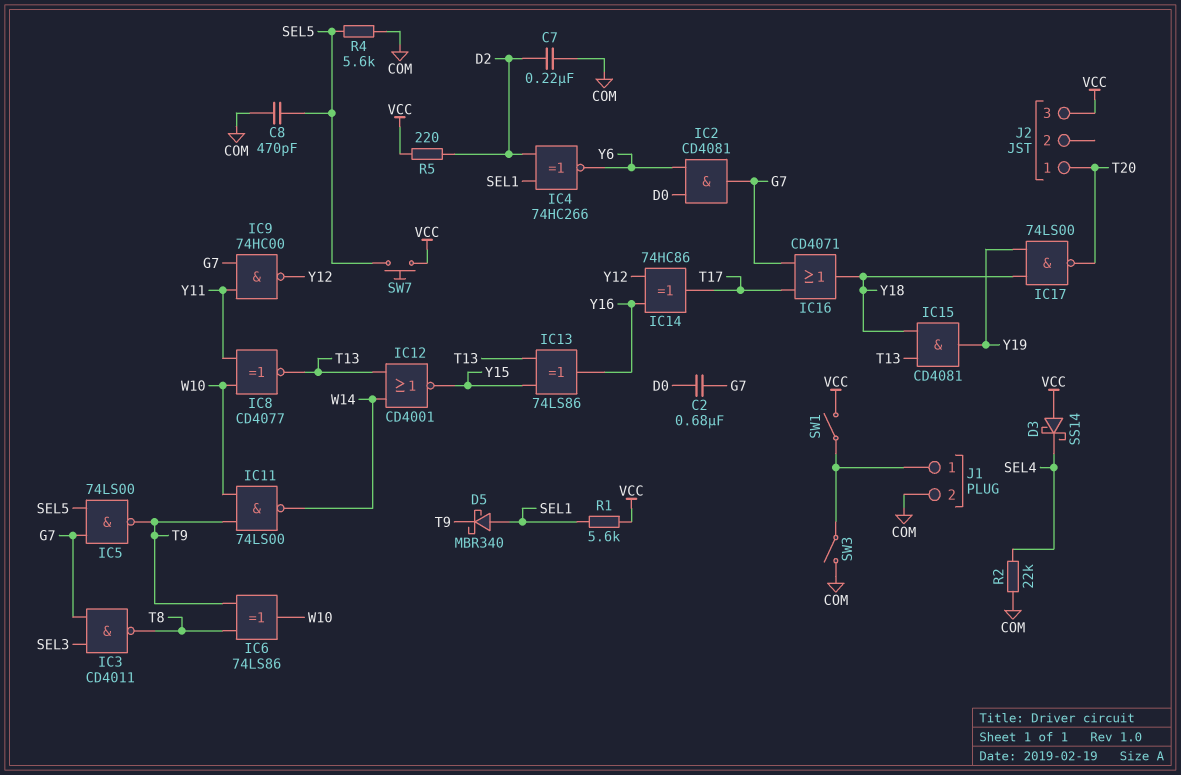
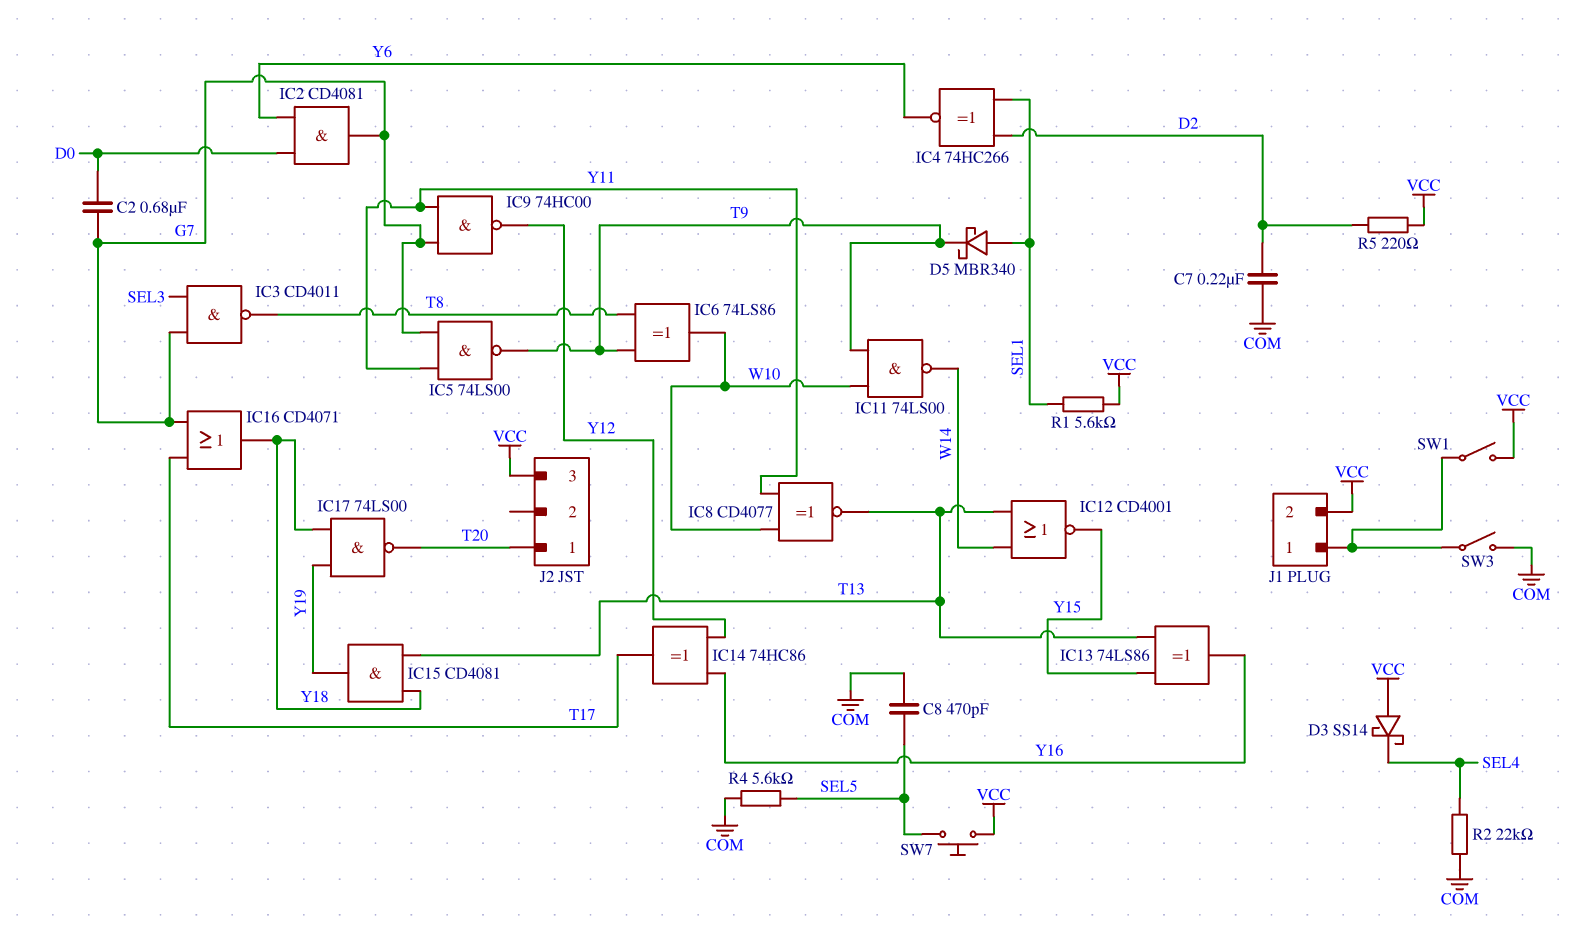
IC5: NAND 74LS00 (in G7, in SEL5, out T9) -> NAND 74LS00 (in G7, in Y11, out T9)
J1 pin 2: COM -> VCC

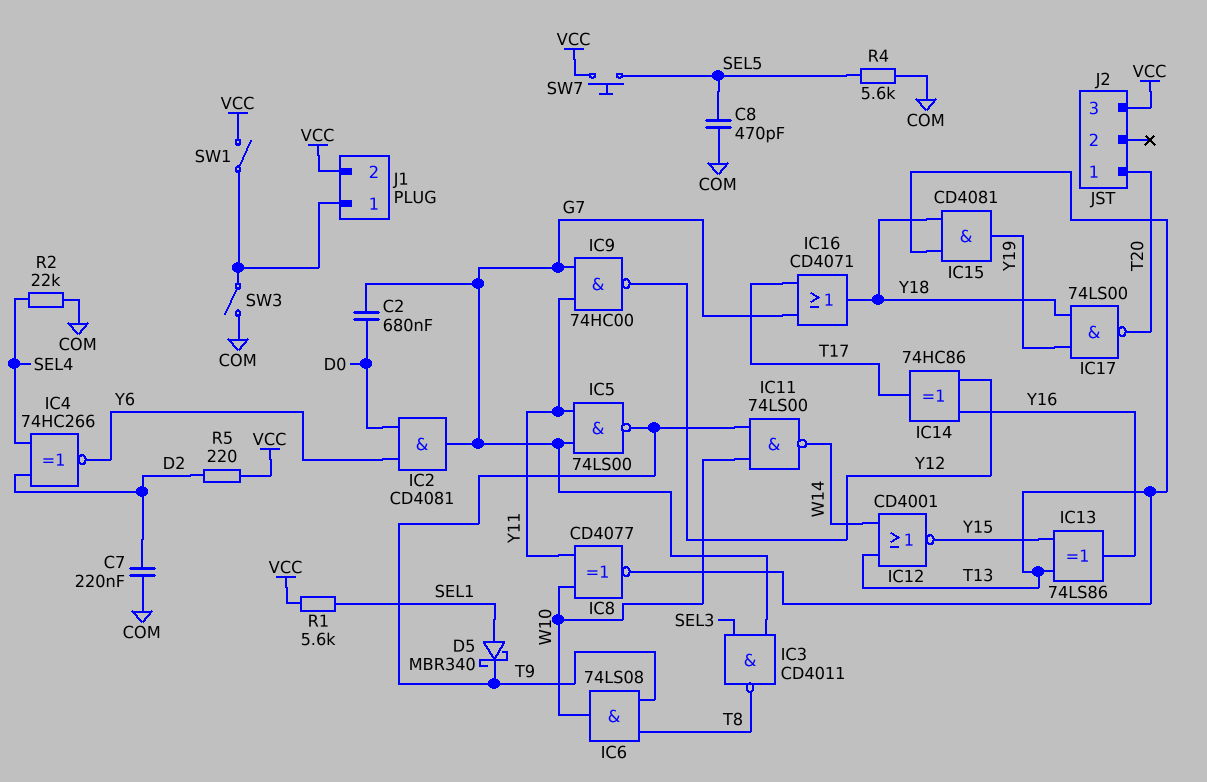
D3: schottky SS14 (A VCC, K SEL4) -> none
IC4: XNOR 74HC266 (in D2, in SEL1, out Y6) -> XNOR 74HC266 (in D2, in SEL4, out Y6)
IC6: XOR 74LS86 (in T8, in T9, out W10) -> AND 74LS08 (in T8, in T9, out W10)

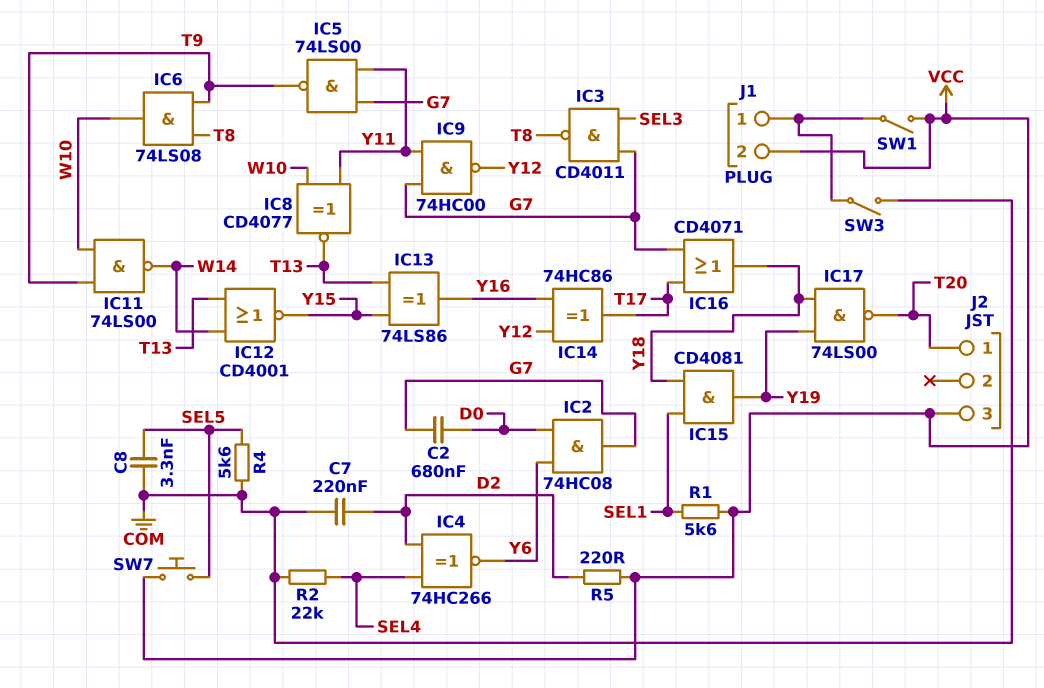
C8: 470pF (COM, SEL5) -> 3.3nF (COM, SEL5)
D5: schottky MBR340 (A SEL1, K T9) -> none
IC2: AND CD4081 (in D0, in Y6, out G7) -> AND 74HC08 (in D0, in Y6, out G7)
IC15: AND CD4081 (in T13, in Y18, out Y19) -> AND CD4081 (in SEL1, in Y18, out Y19)

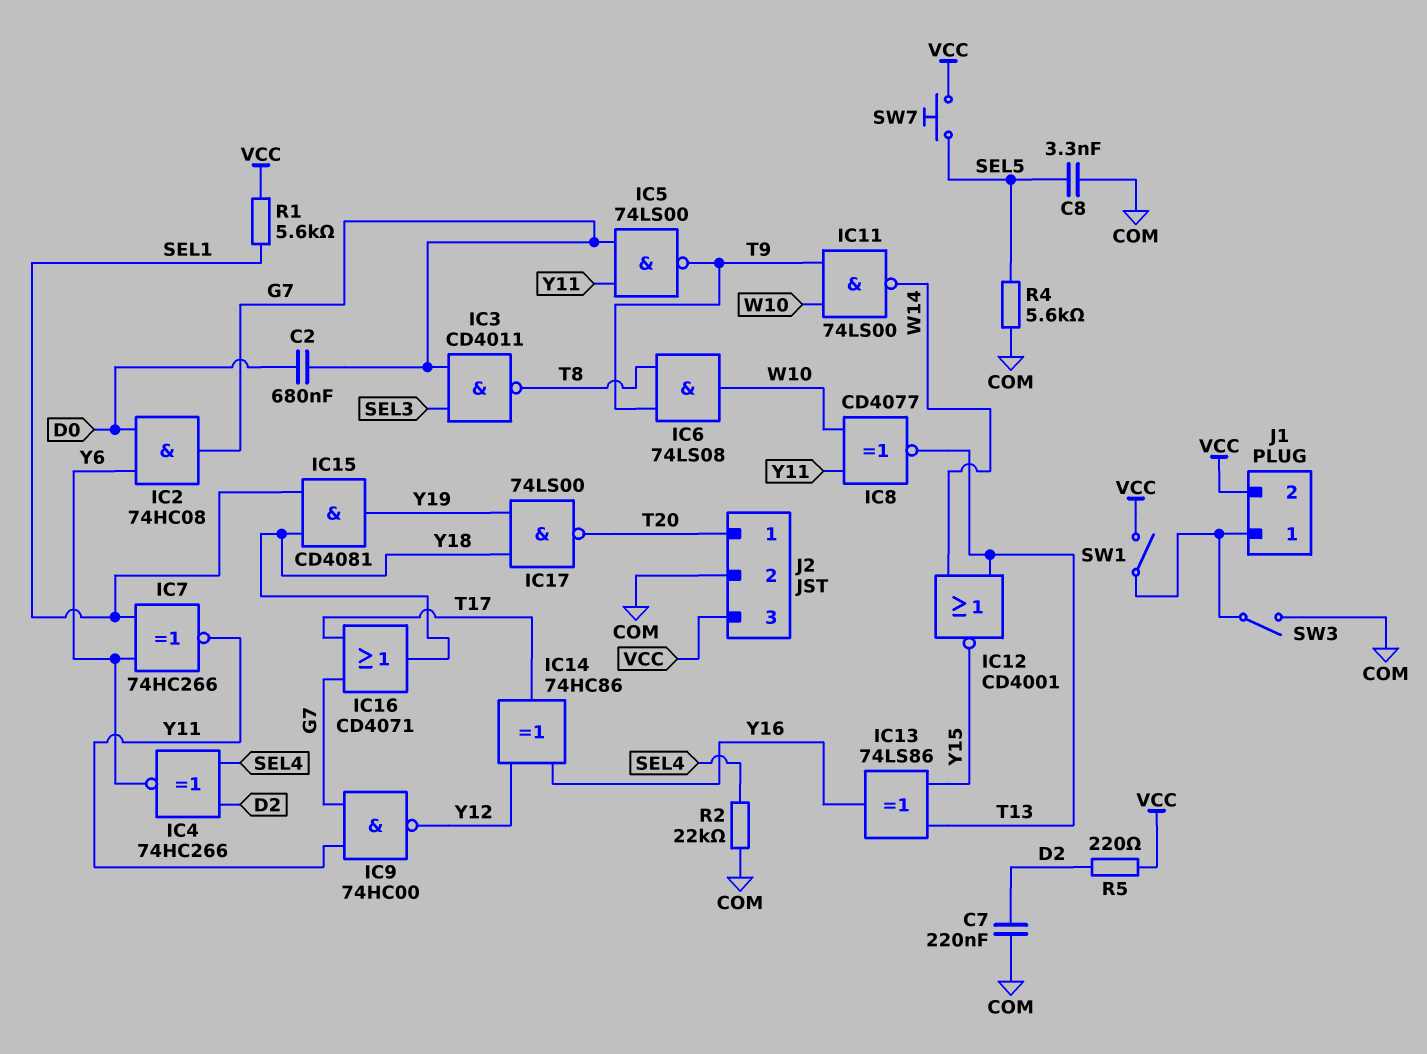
IC7: none -> XNOR 74HC266 (in SEL1, in Y6, out Y11)
J2 pin 2: none -> COM

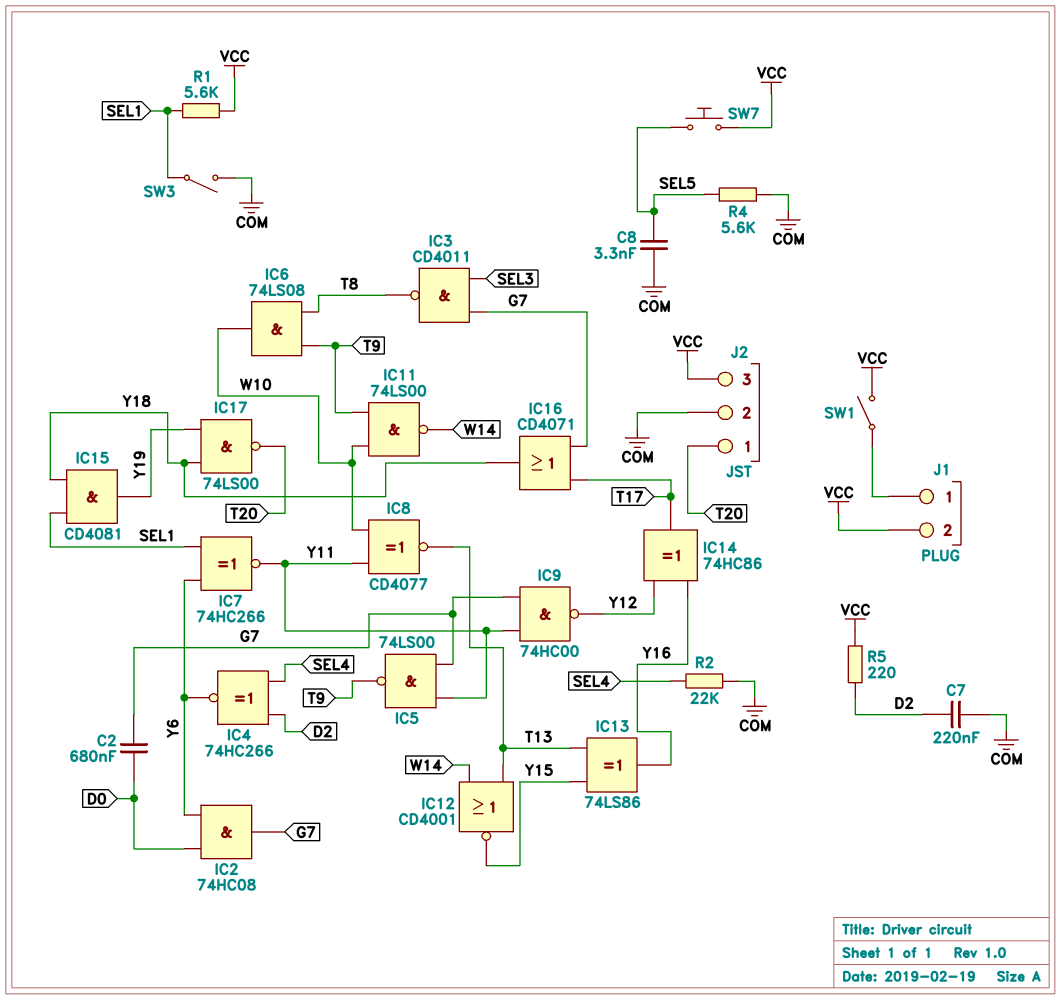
SW3: switch (COM, J1/1) -> switch (COM, SEL1)

